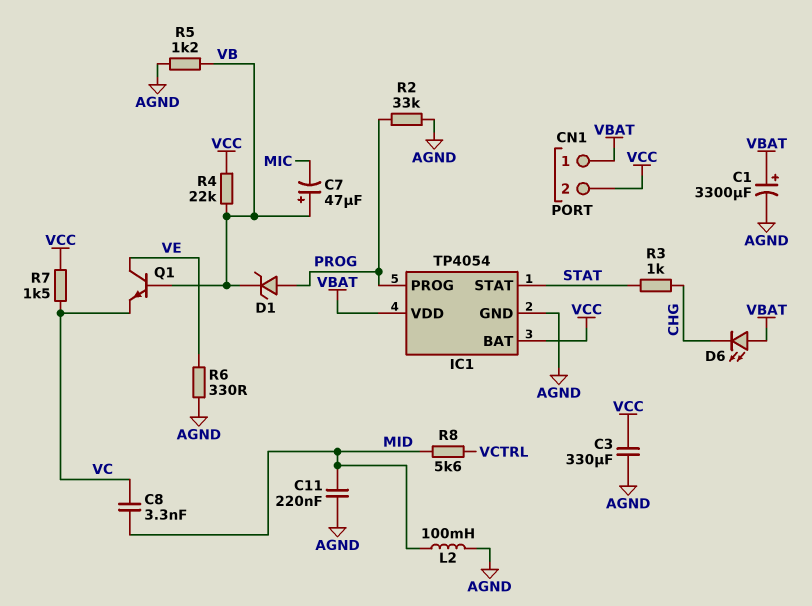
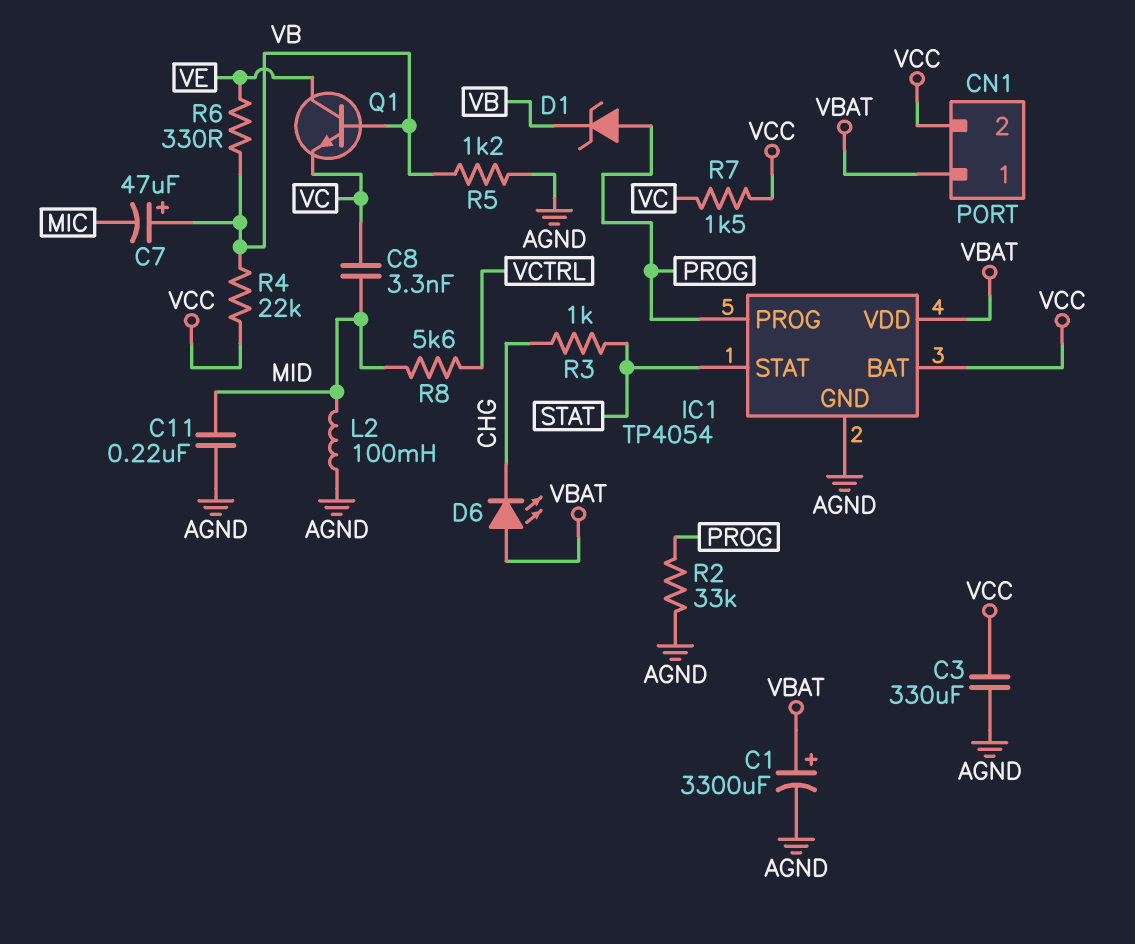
R6: 330 (AGND, VE) -> 330 (VB, VE)

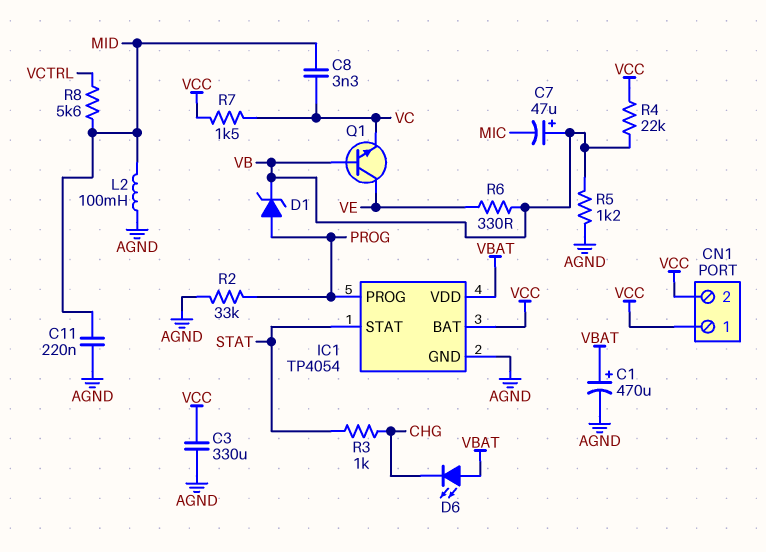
C1: 3300uF (plus VBAT, minus AGND) -> 470uF (plus VBAT, minus AGND)
CN1 pin 1: VBAT -> VCC

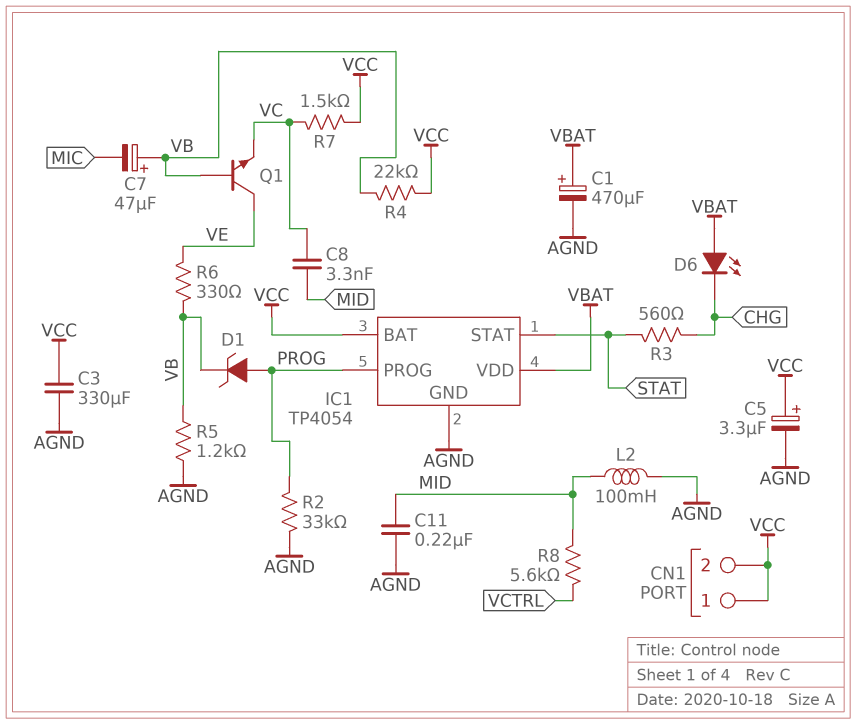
C5: none -> 3.3uF (plus VCC, minus AGND)
R3: 1k (CHG, STAT) -> 560 (CHG, STAT)

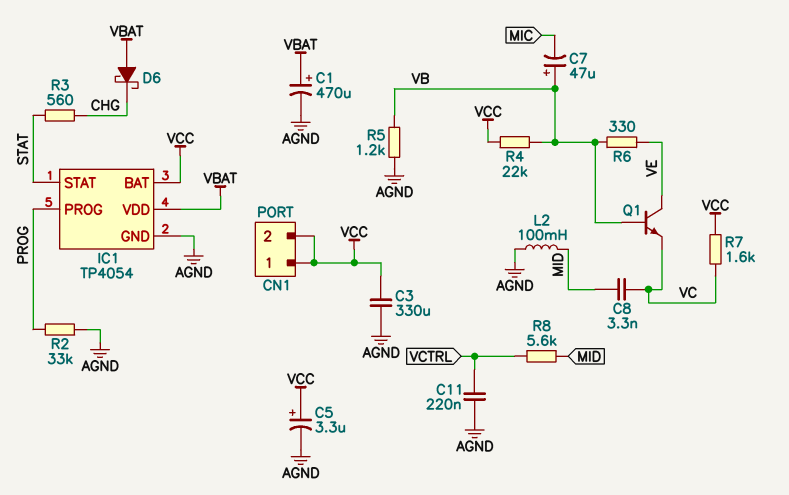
C11: 220nF (AGND, MID) -> 220nF (AGND, VCTRL)
D1: zener (A PROG, K VB) -> none
D6: LED (A VBAT, K CHG) -> schottky (A VBAT, K CHG)
R7: 1.5k (VC, VCC) -> 1.6k (VC, VCC)

